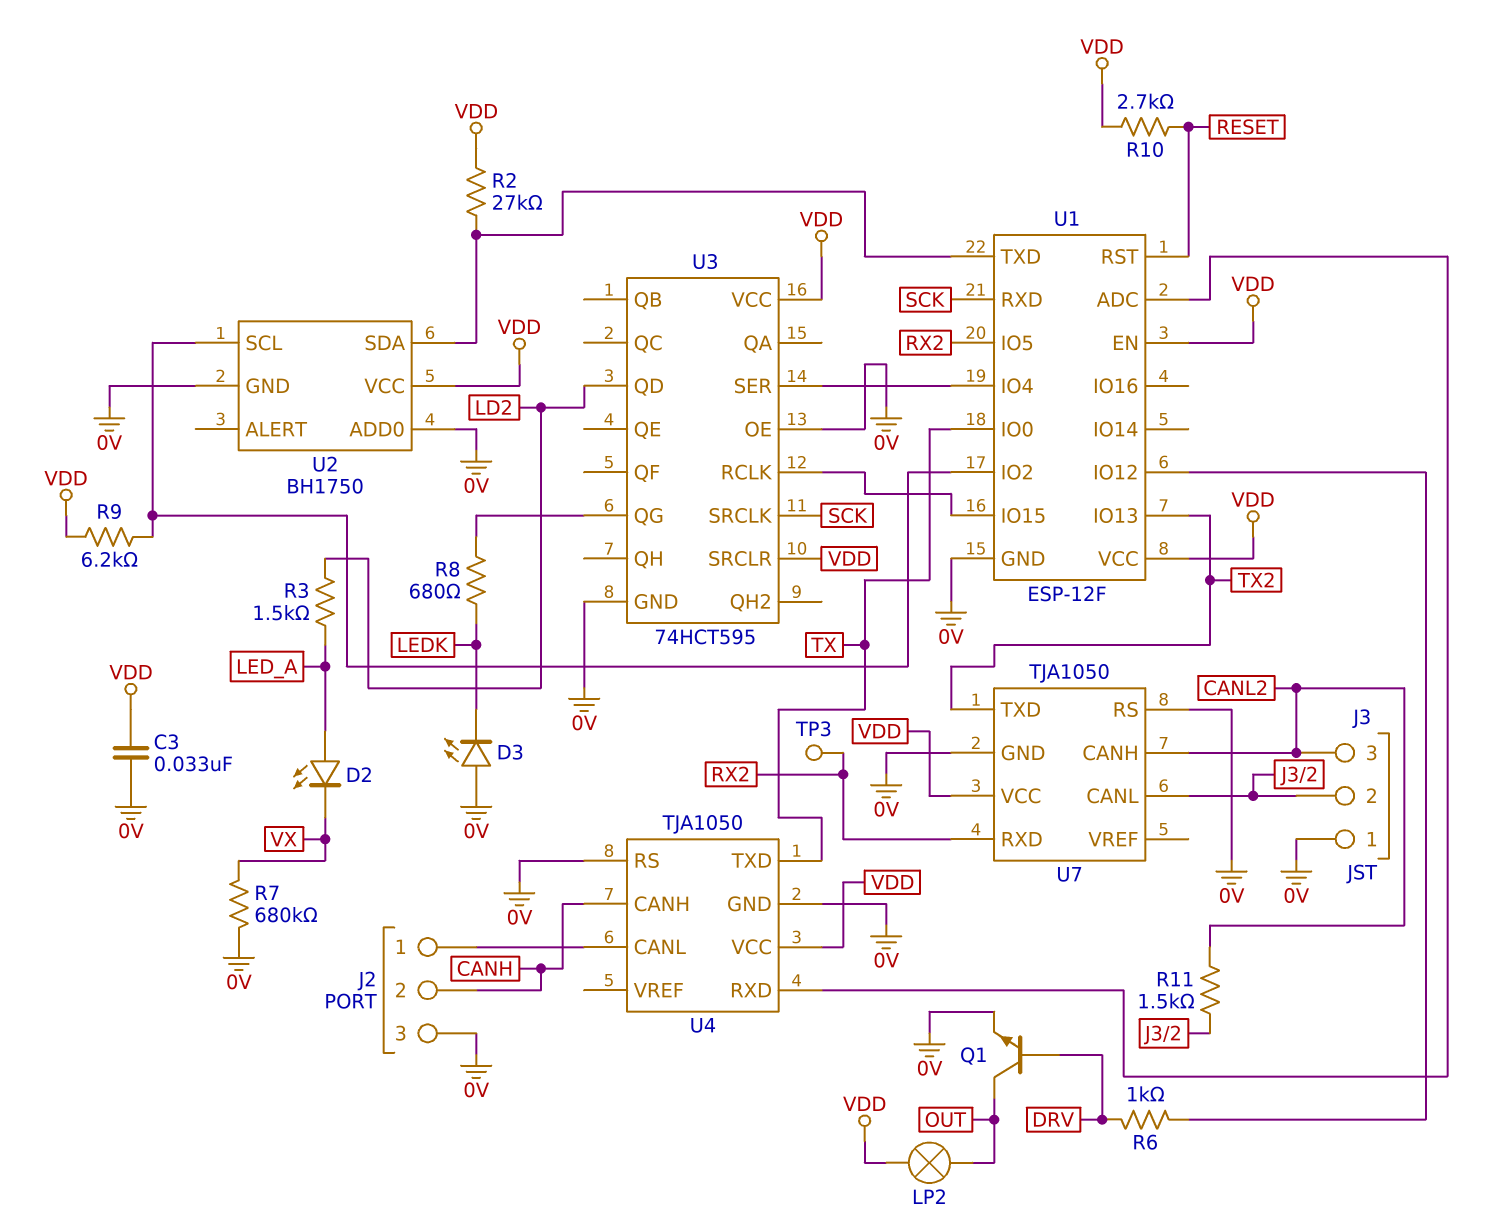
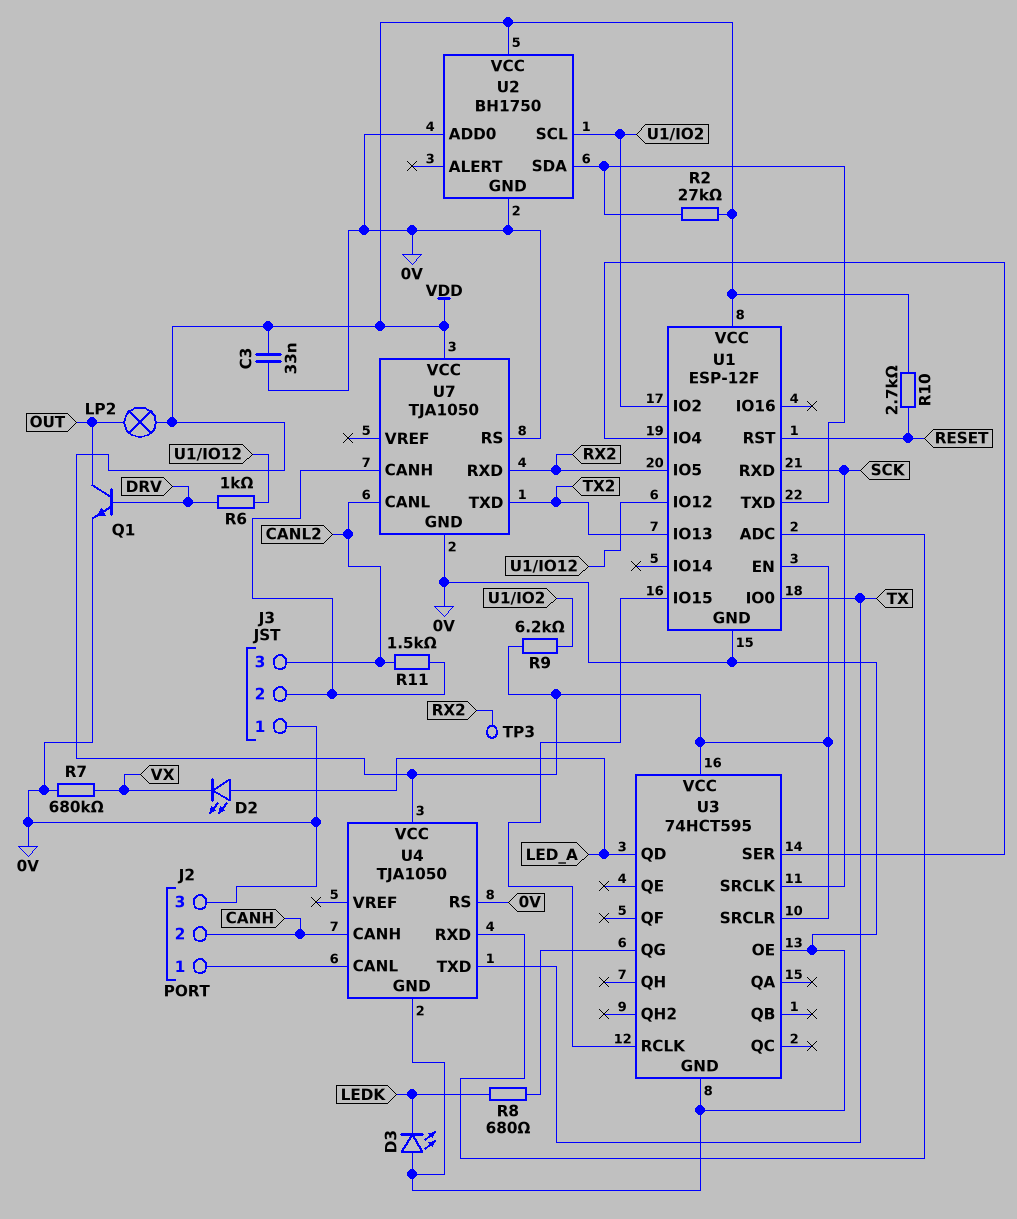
R3: 1.5k (LD2, LED_A) -> none
U3 pin QD: LD2 -> LED_A
U7 pin CANH: CANL2 -> J3/2
U7 pin CANL: J3/2 -> CANL2

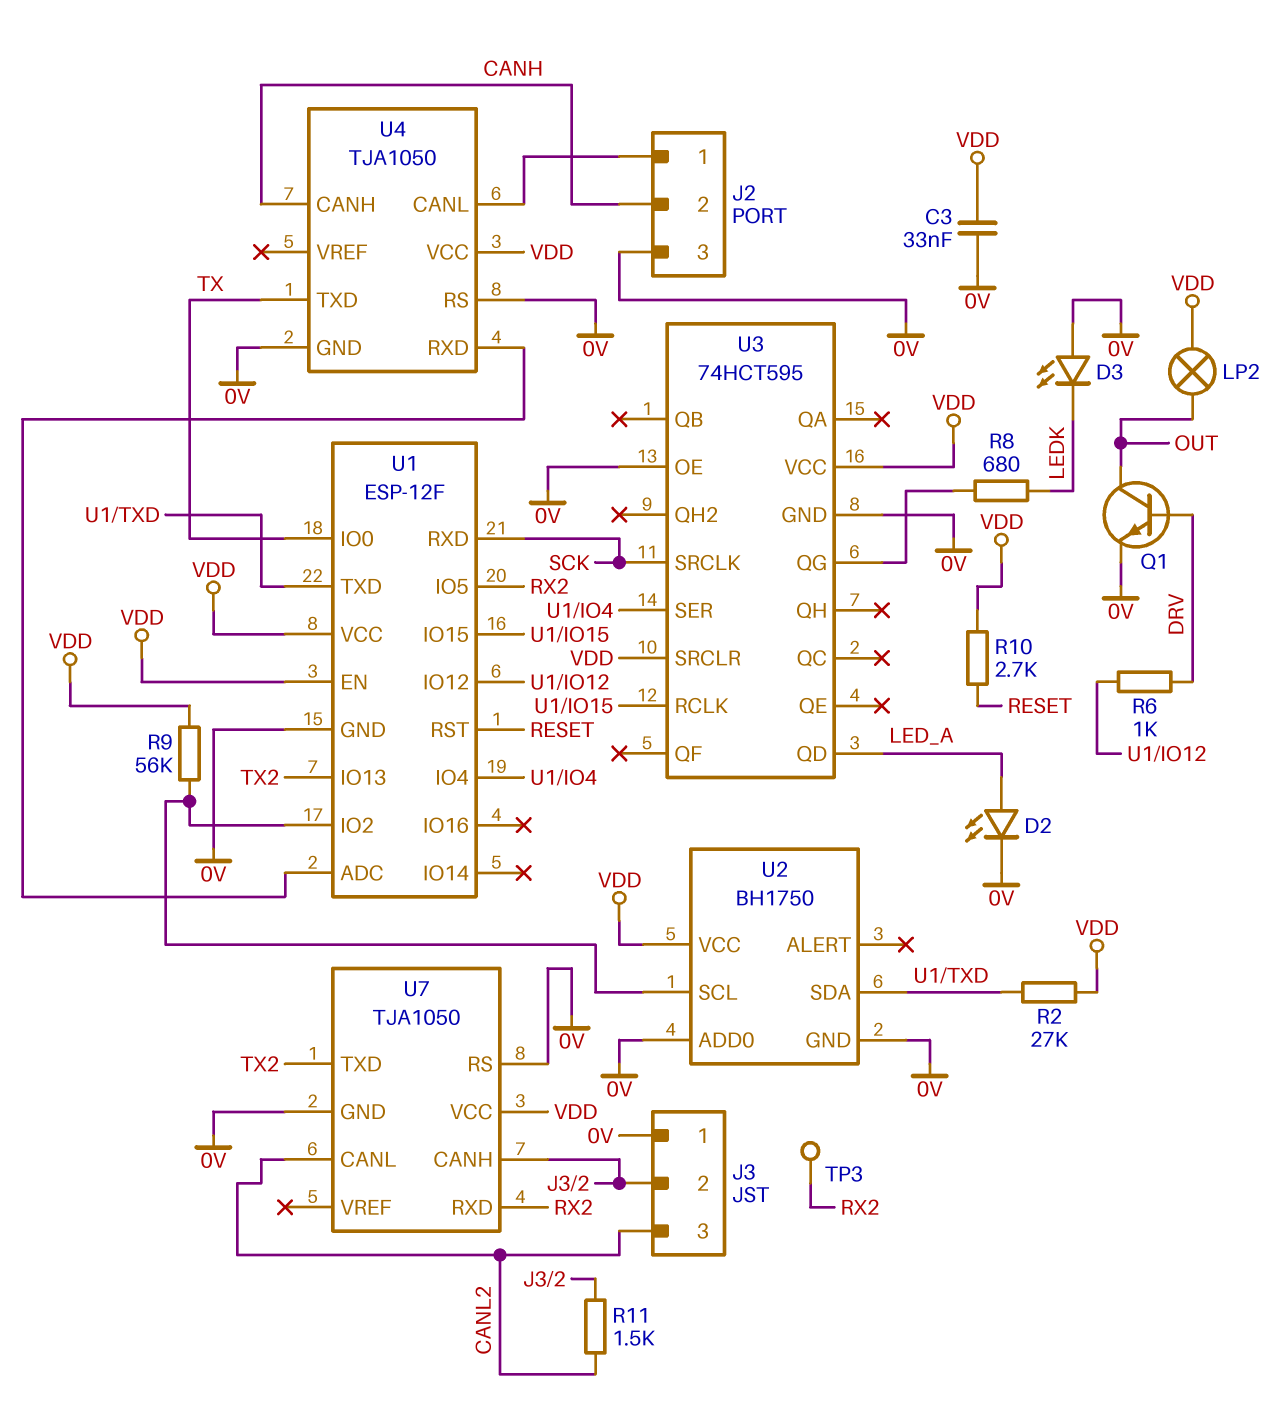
D2: LED (A LED_A, K VX) -> LED (A LED_A, K 0V)
R7: 680k (0V, VX) -> none
R9: 6.2k (U1/IO2, VDD) -> 56k (U1/IO2, VDD)

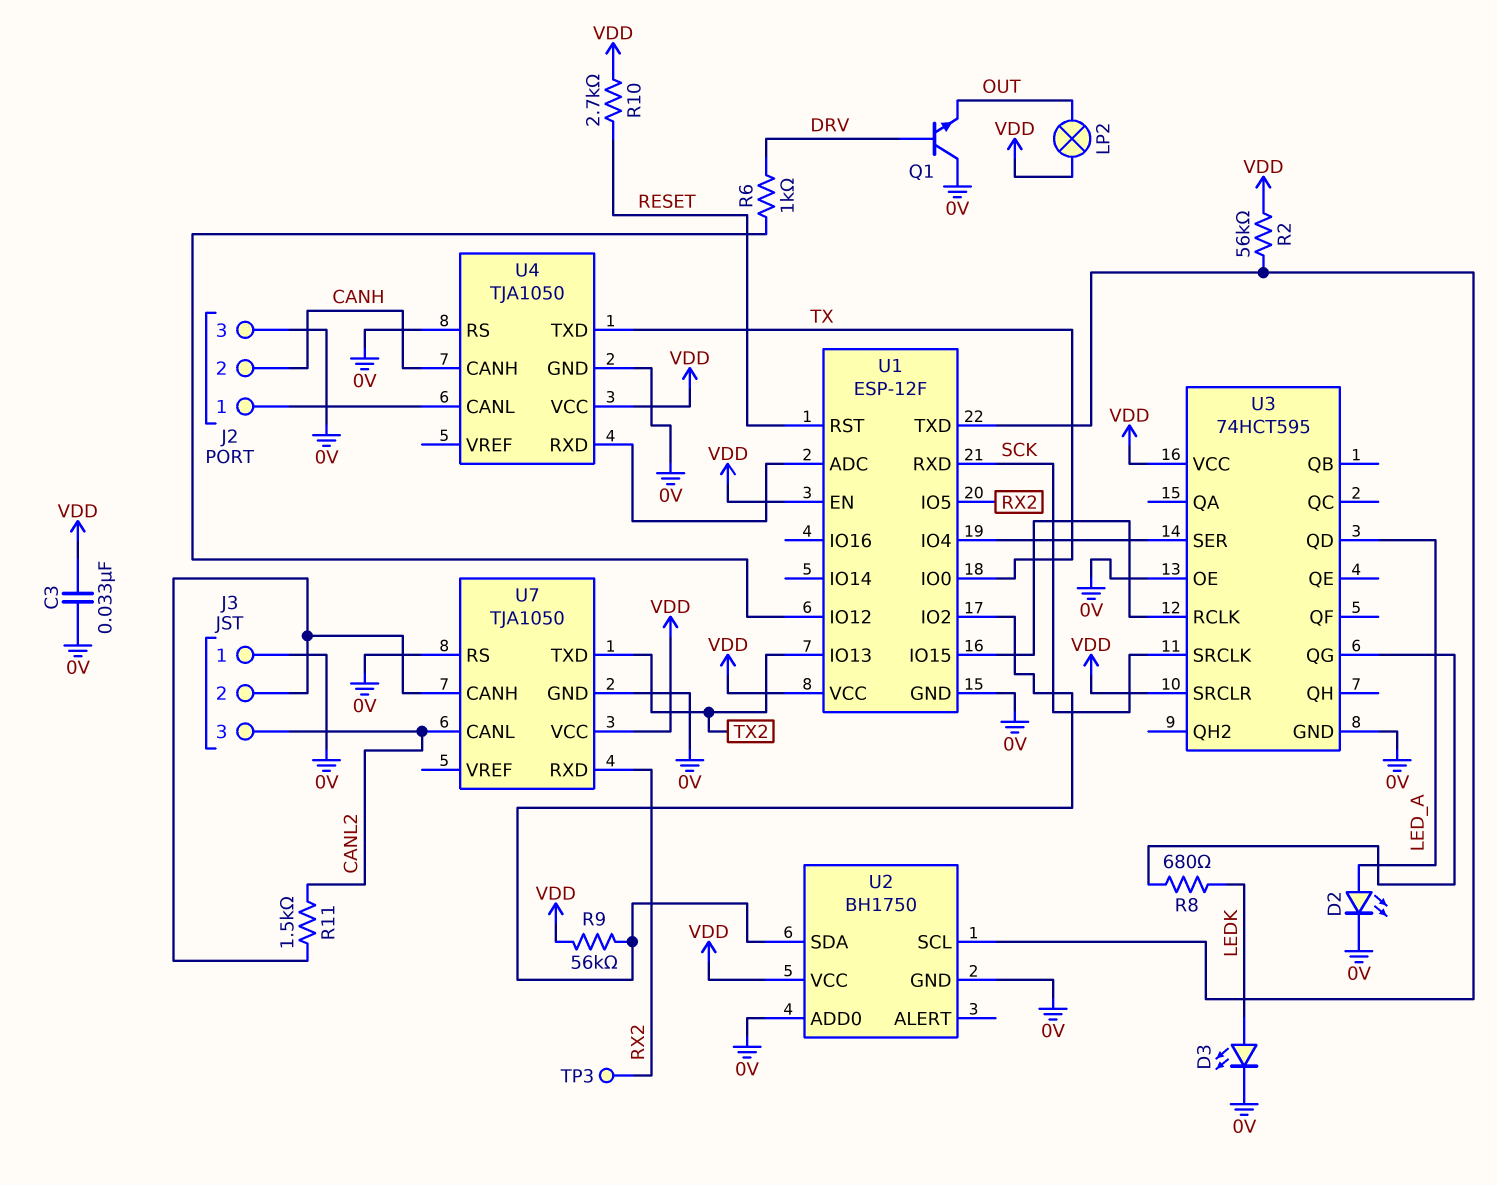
D3: LED (A 0V, K LEDK) -> LED (A LEDK, K 0V)
Q1: NPN (B DRV, C OUT, E 0V) -> NPN (B DRV, C 0V, E OUT)
R2: 27k (U1/TXD, VDD) -> 56k (U1/TXD, VDD)
U2 pin SCL: U1/IO2 -> U1/TXD
U2 pin SDA: U1/TXD -> U1/IO2

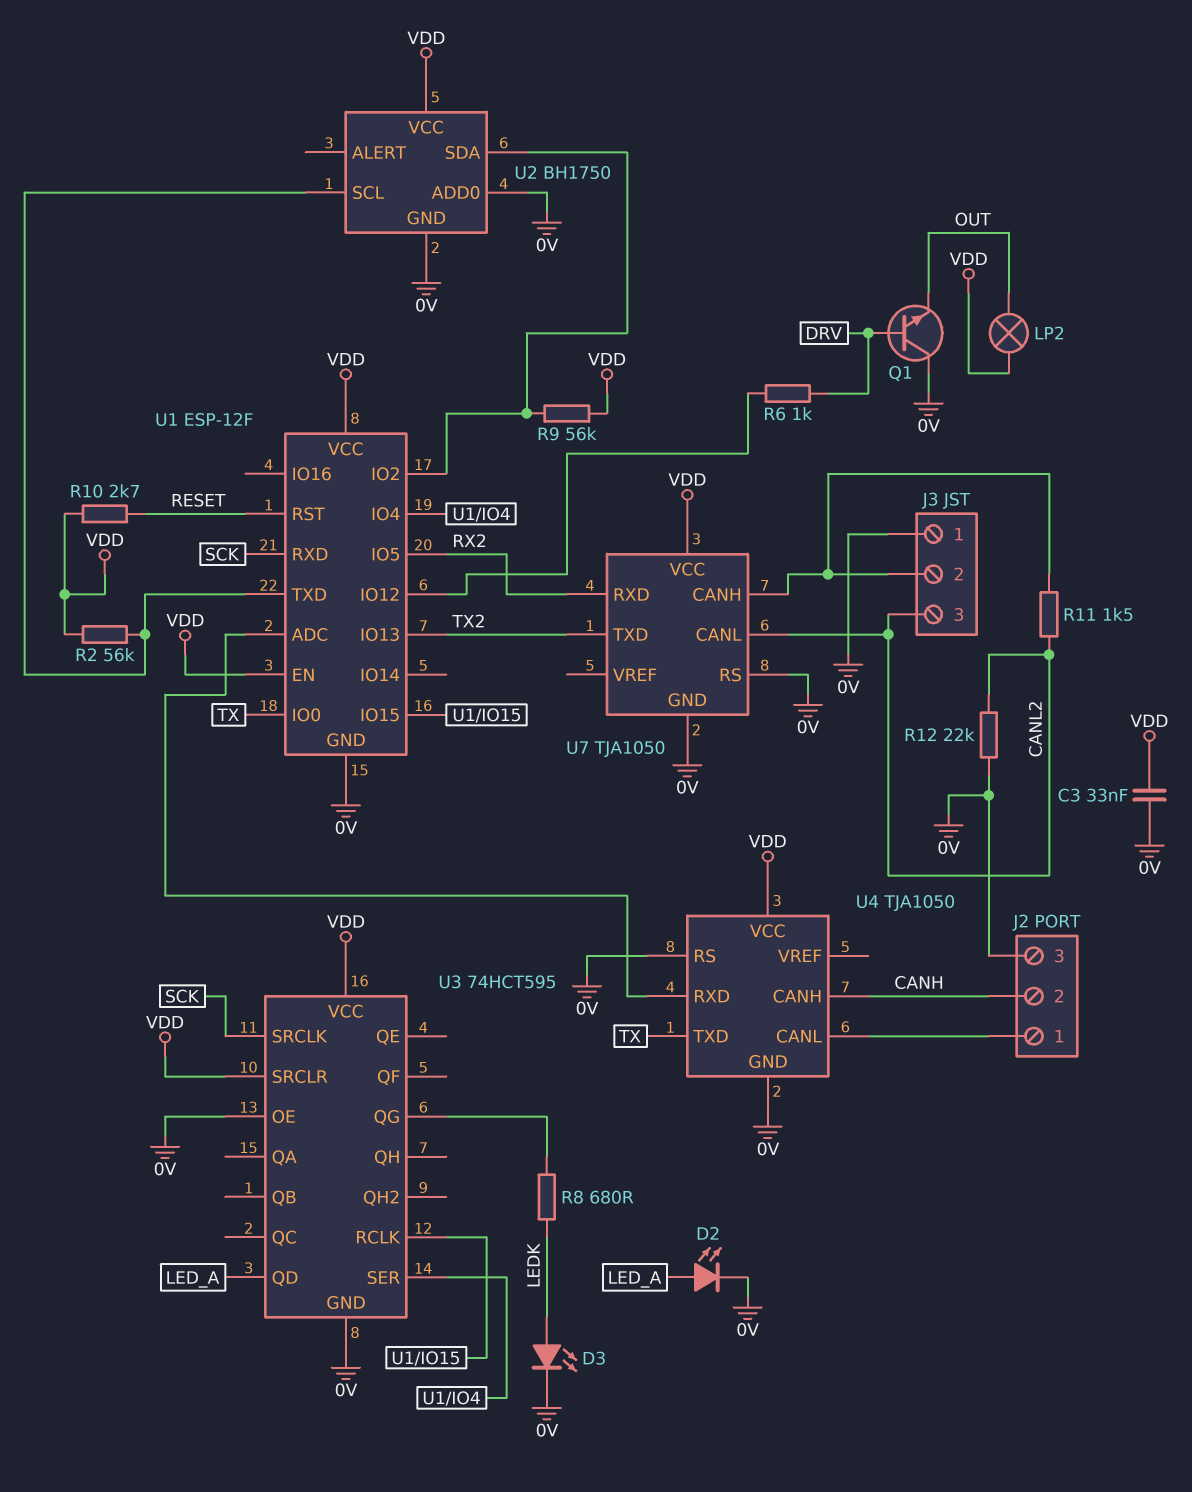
R12: none -> 22k (0V, CANL2)
TP3: test point (RX2) -> none

